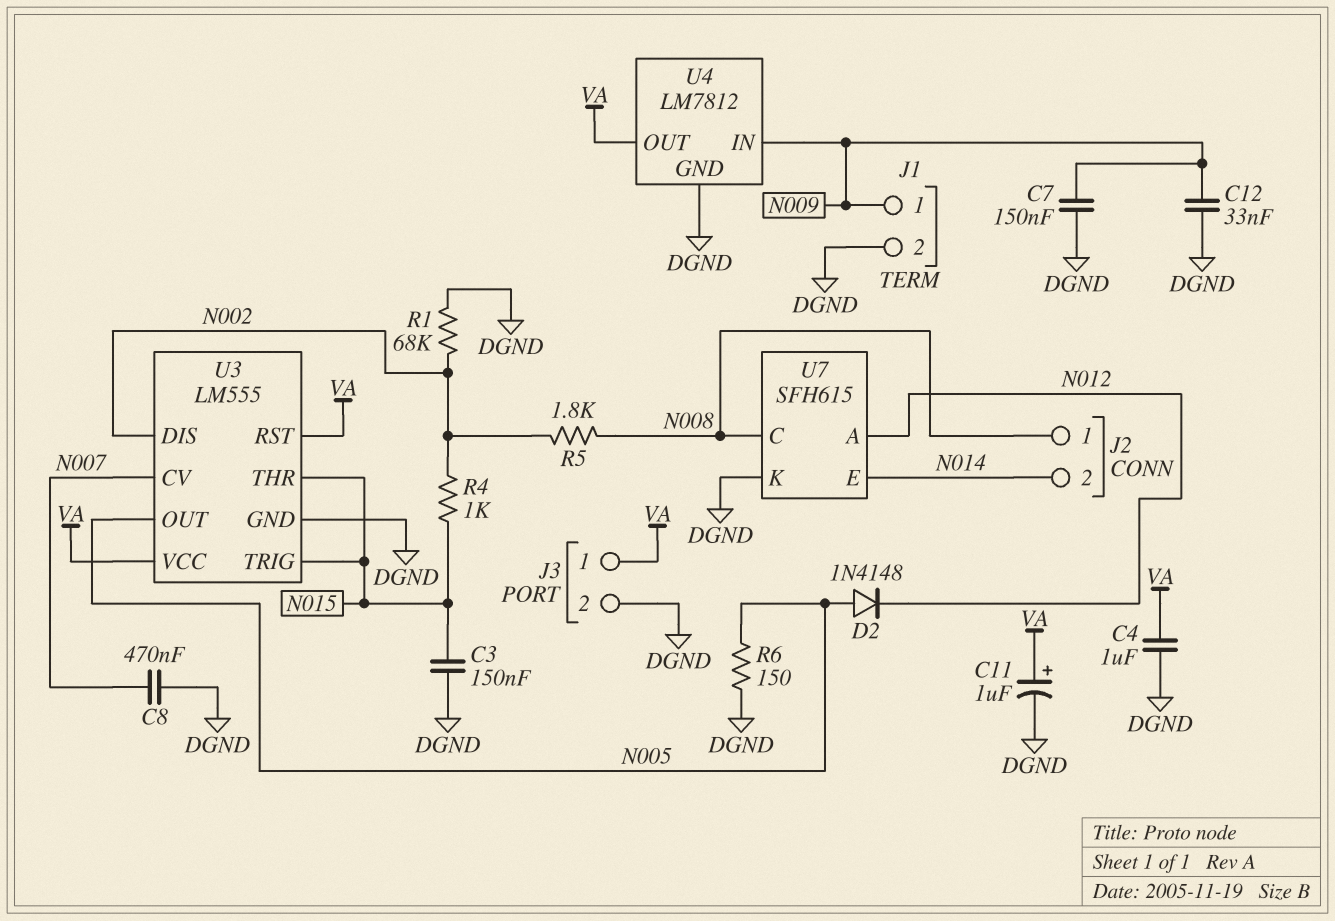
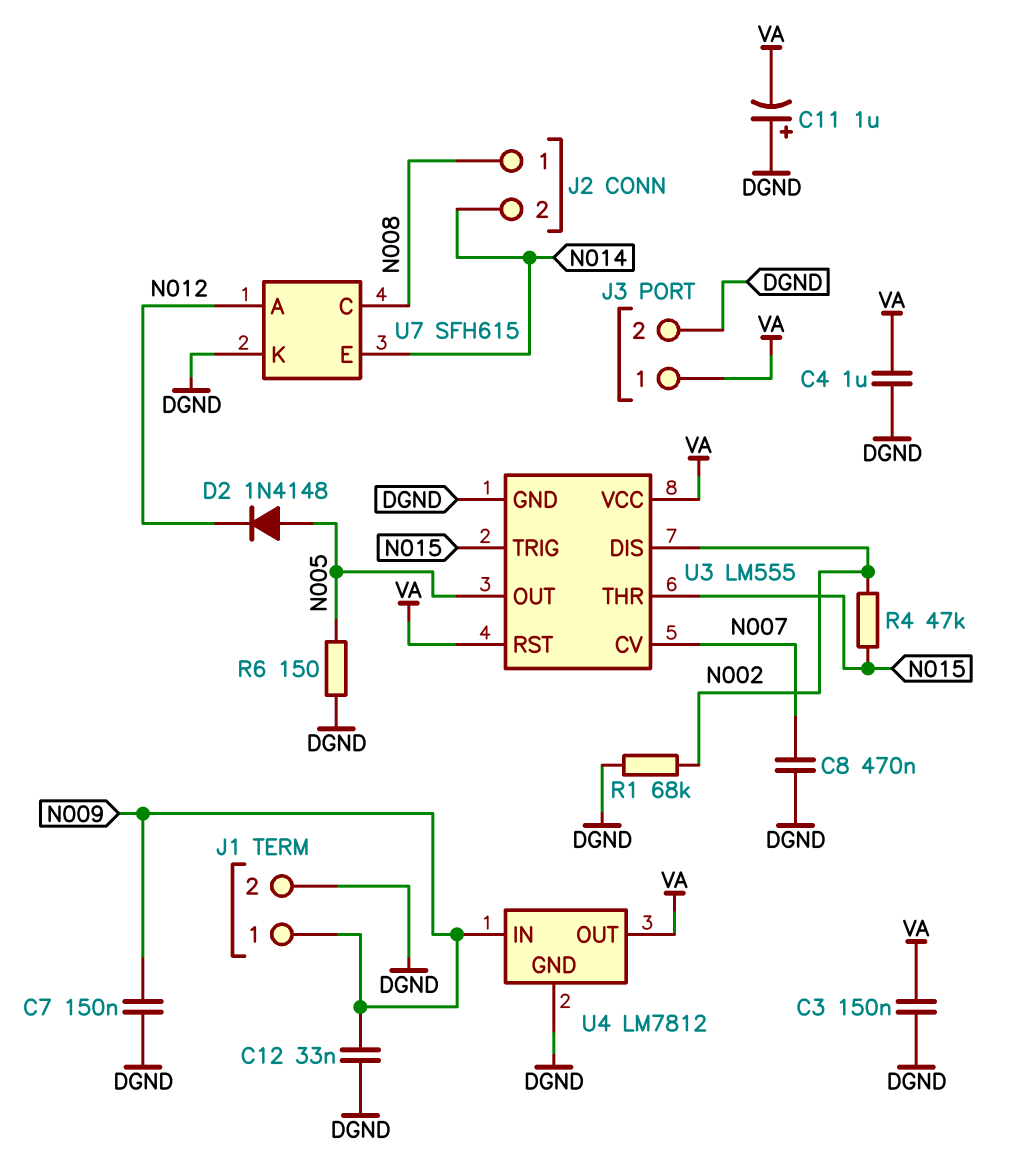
C3: 150nF (DGND, N015) -> 150nF (DGND, VA)
C11: 1uF (plus VA, minus DGND) -> 1uF (plus DGND, minus VA)
R4: 1k (N002, N015) -> 47k (N002, N015)
R5: 1.8k (N002, N008) -> none

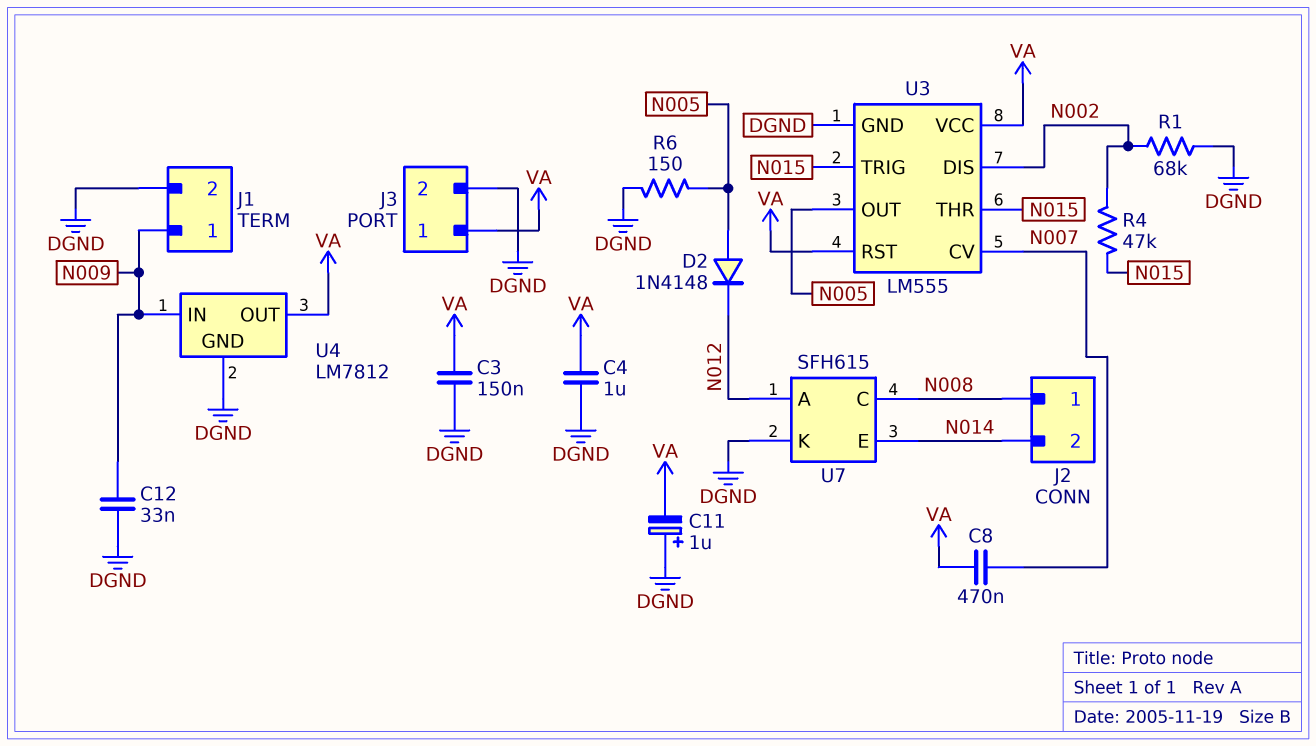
C7: 150nF (DGND, N009) -> none
C8: 470nF (DGND, N007) -> 470nF (N007, VA)

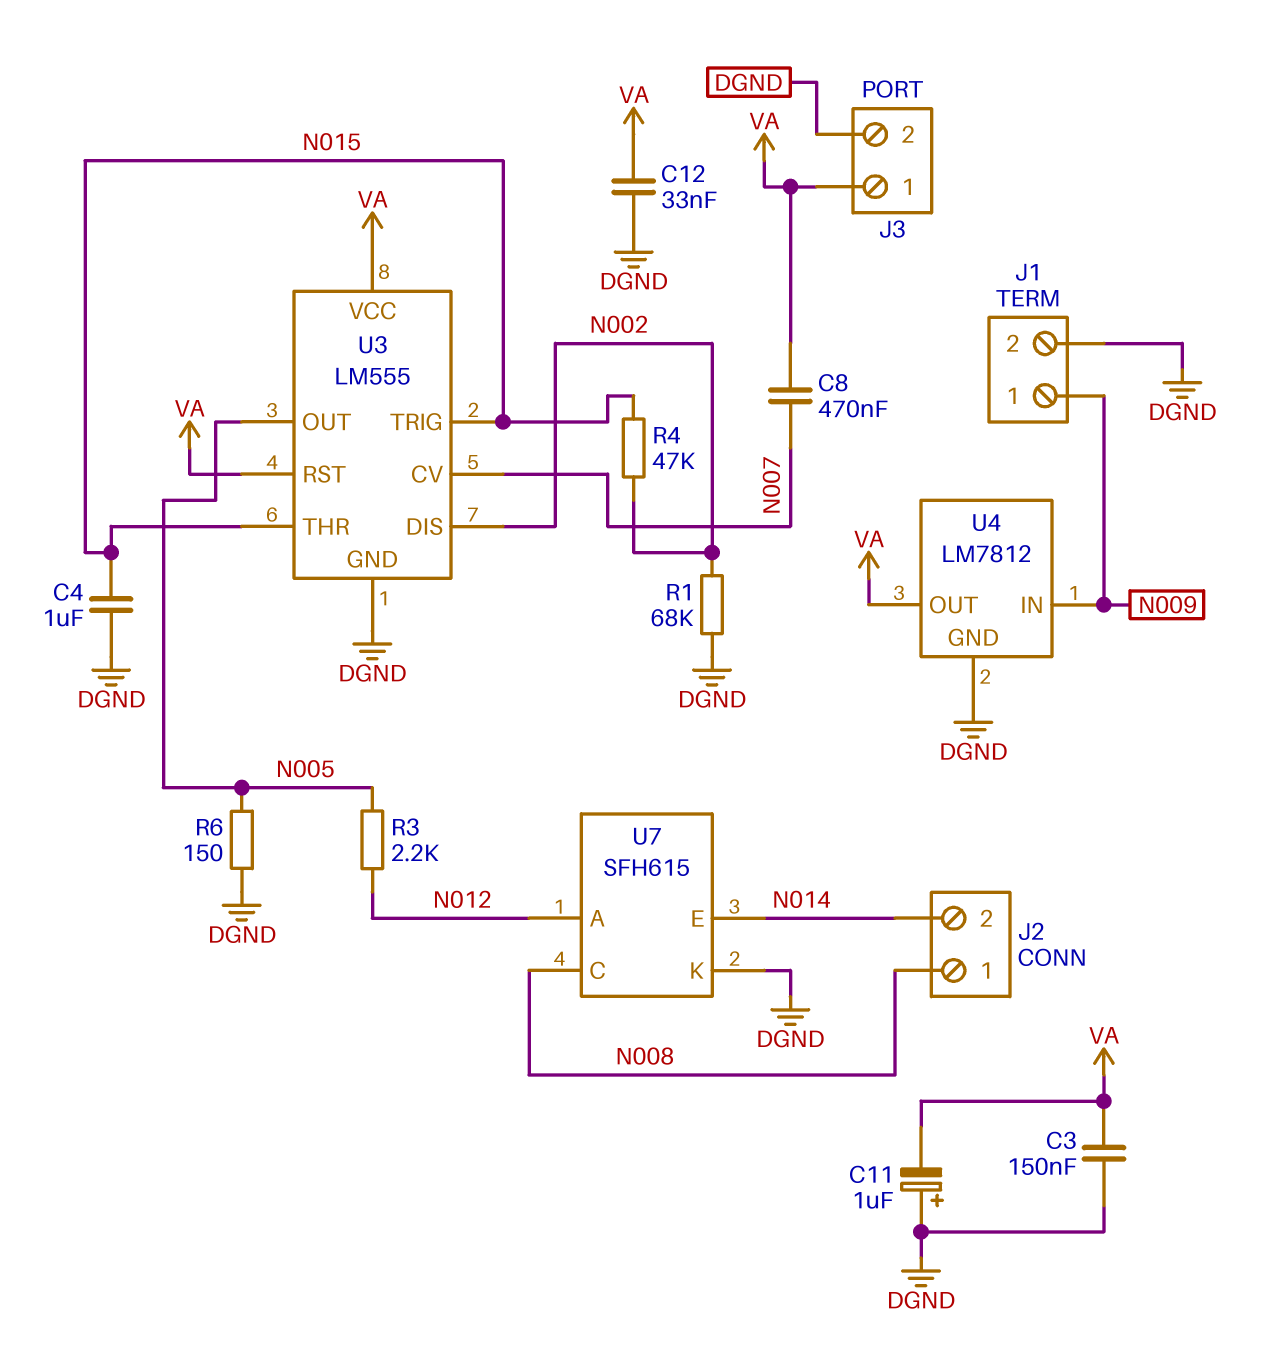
C4: 1uF (DGND, VA) -> 1uF (DGND, N015)
C12: 33nF (DGND, N009) -> 33nF (DGND, VA)
D2: diode 1N4148 (A N005, K N012) -> none
R3: none -> 2.2k (N005, N012)

